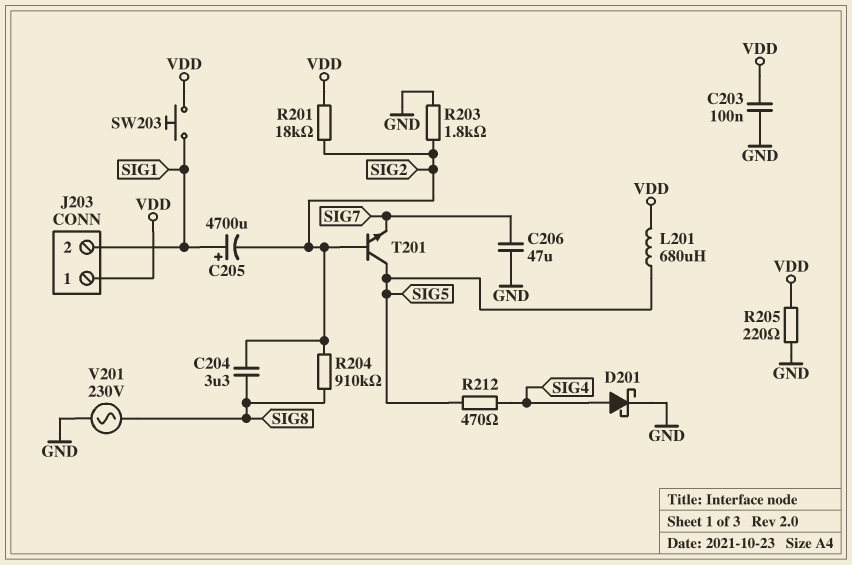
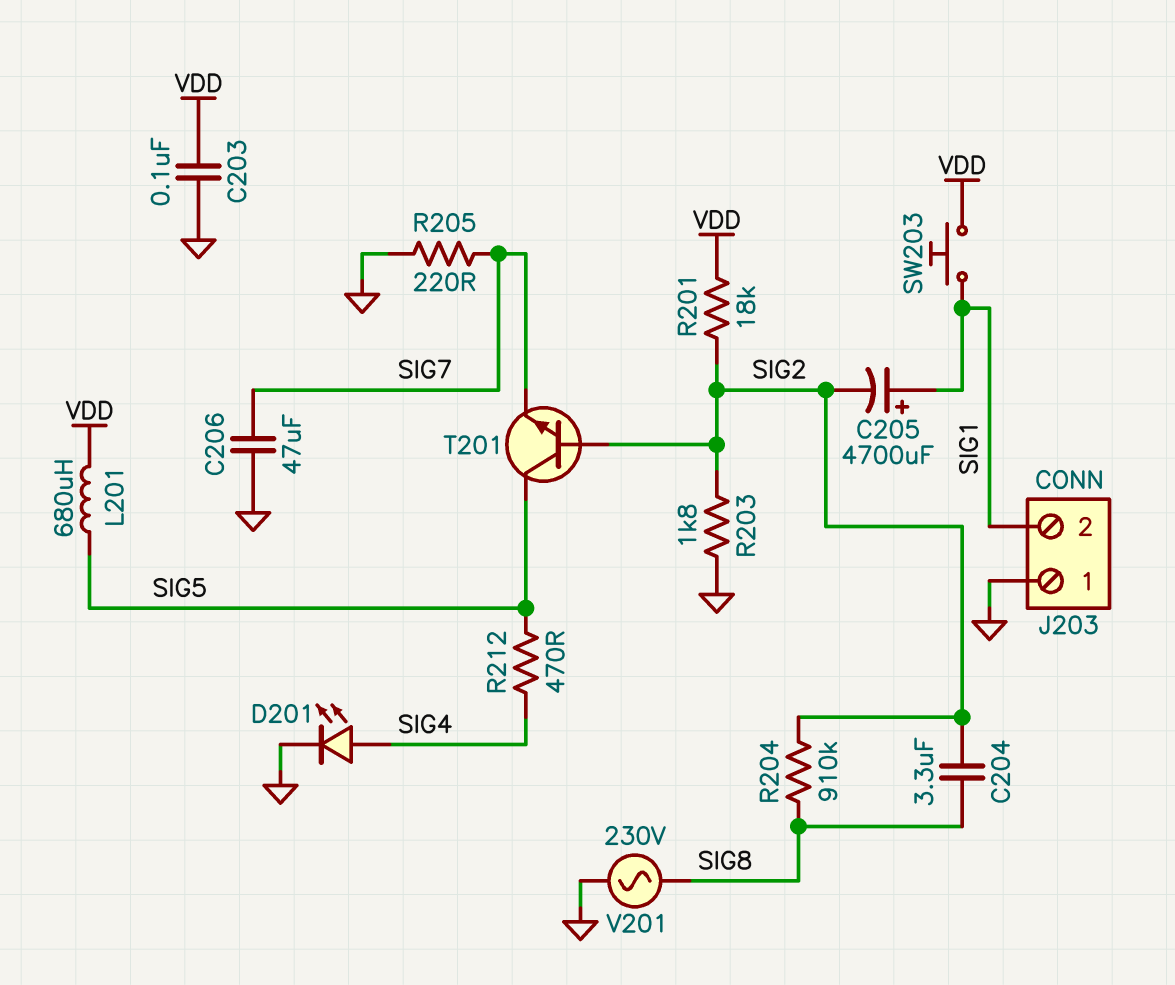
D201: schottky (A SIG4, K GND) -> LED (A SIG4, K GND)
J203 pin 1: VDD -> GND
R205: 220 (GND, VDD) -> 220 (GND, SIG7)

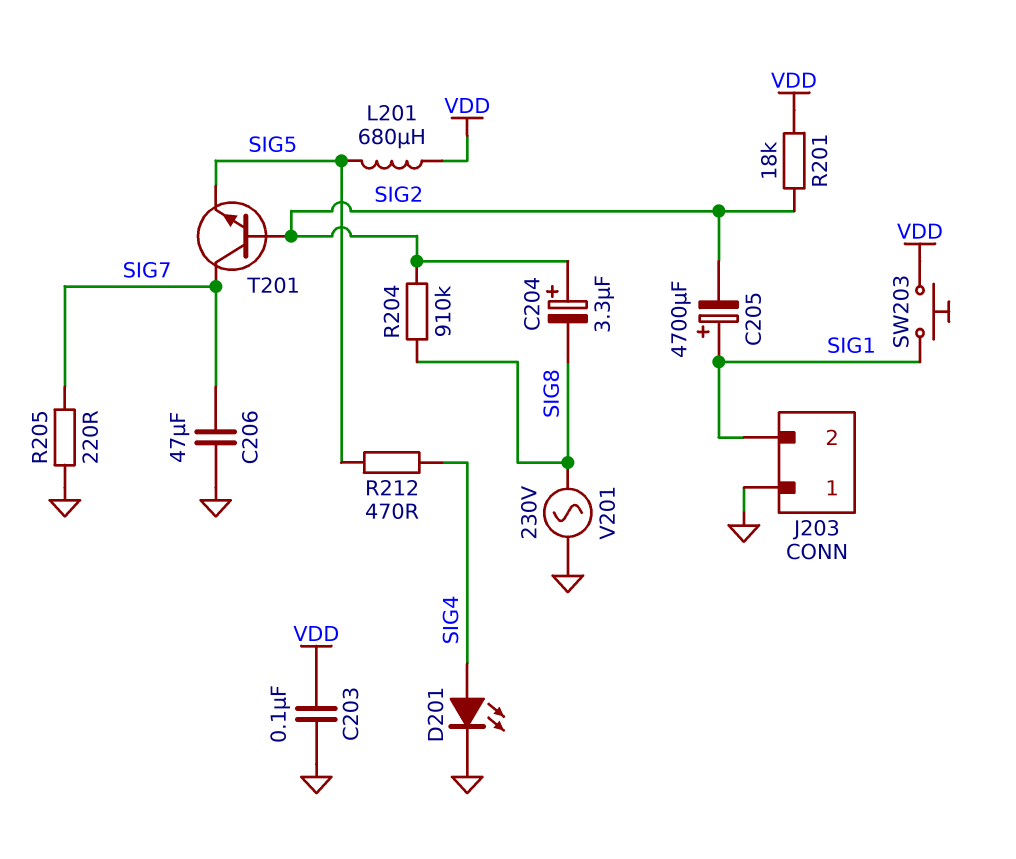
C204: 3.3uF (SIG2, SIG8) -> 3.3uF (plus SIG2, minus SIG8)
R203: 1.8k (GND, SIG2) -> none
T201: NPN (B SIG2, C SIG5, E SIG7) -> NPN (B SIG2, C SIG7, E SIG5)

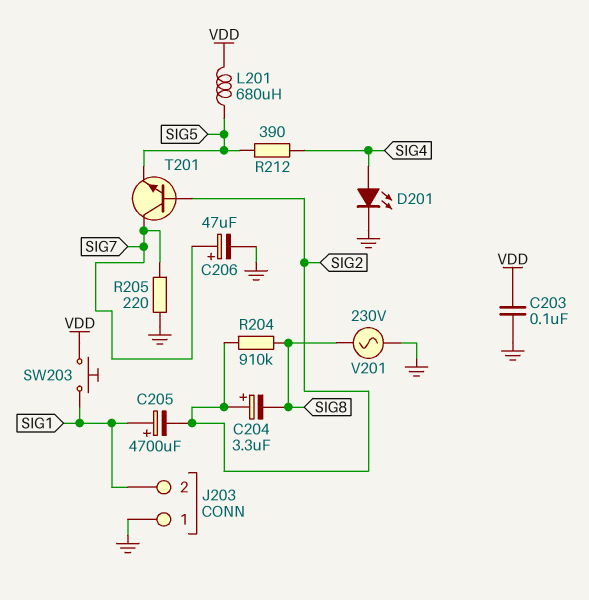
C206: 47uF (GND, SIG7) -> 47uF (plus SIG7, minus GND)
R201: 18k (SIG2, VDD) -> none
R212: 470 (SIG4, SIG5) -> 390 (SIG4, SIG5)

